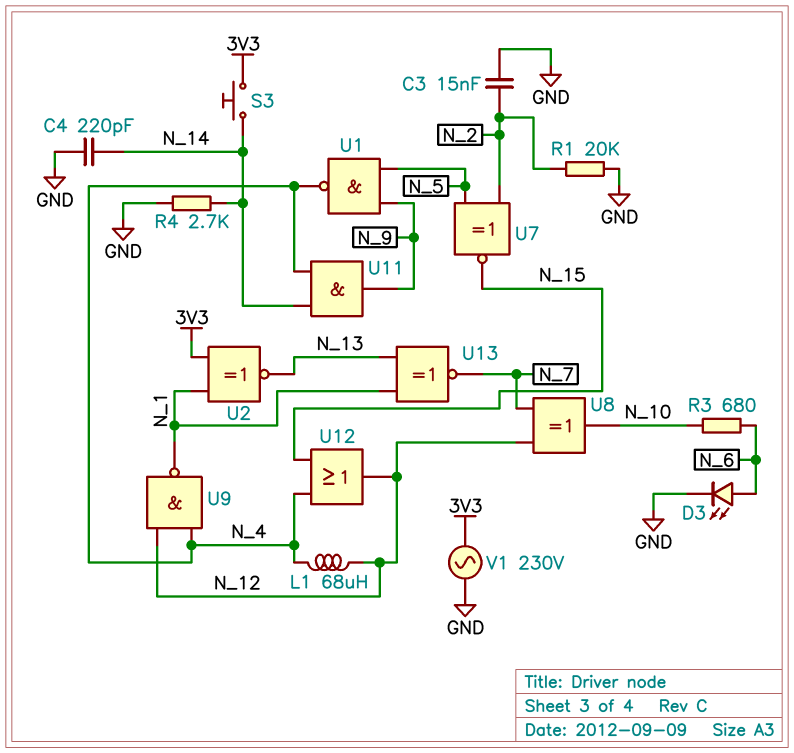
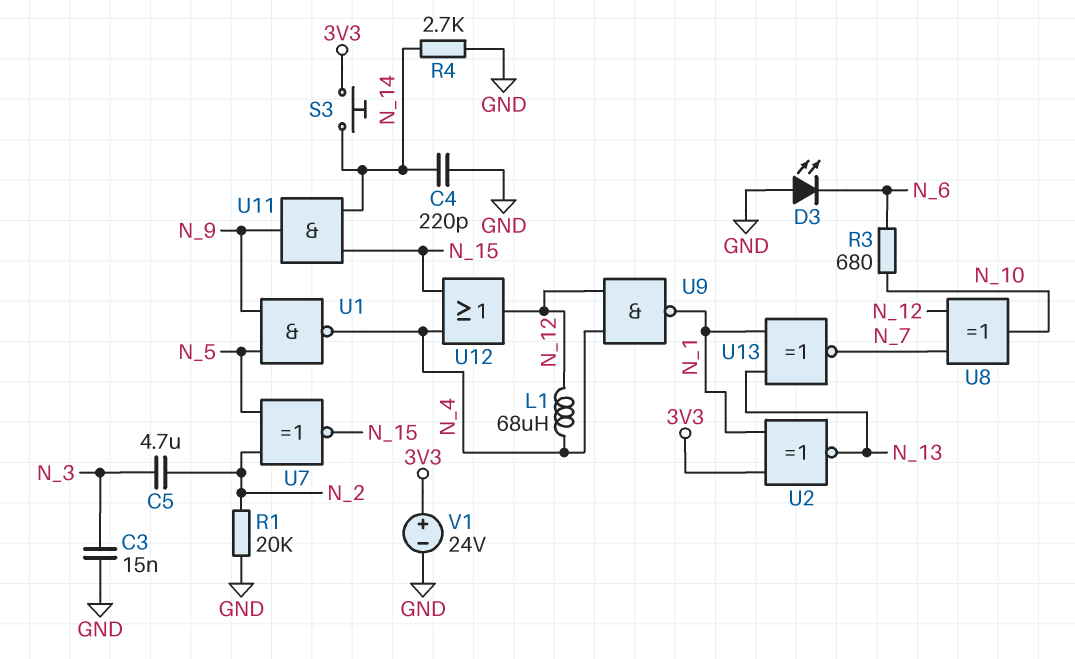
C3: 15nF (GND, N_2) -> 15nF (GND, N_3)
C5: none -> 4.7uF (N_2, N_3)
D3: LED (A N_6, K GND) -> LED (A GND, K N_6)
U11: AND (in N_4, in N_14, out N_9) -> AND (in N_14, in N_15, out N_9)
V1: AC 230V (3V3, GND) -> 24V (plus 3V3, minus GND)

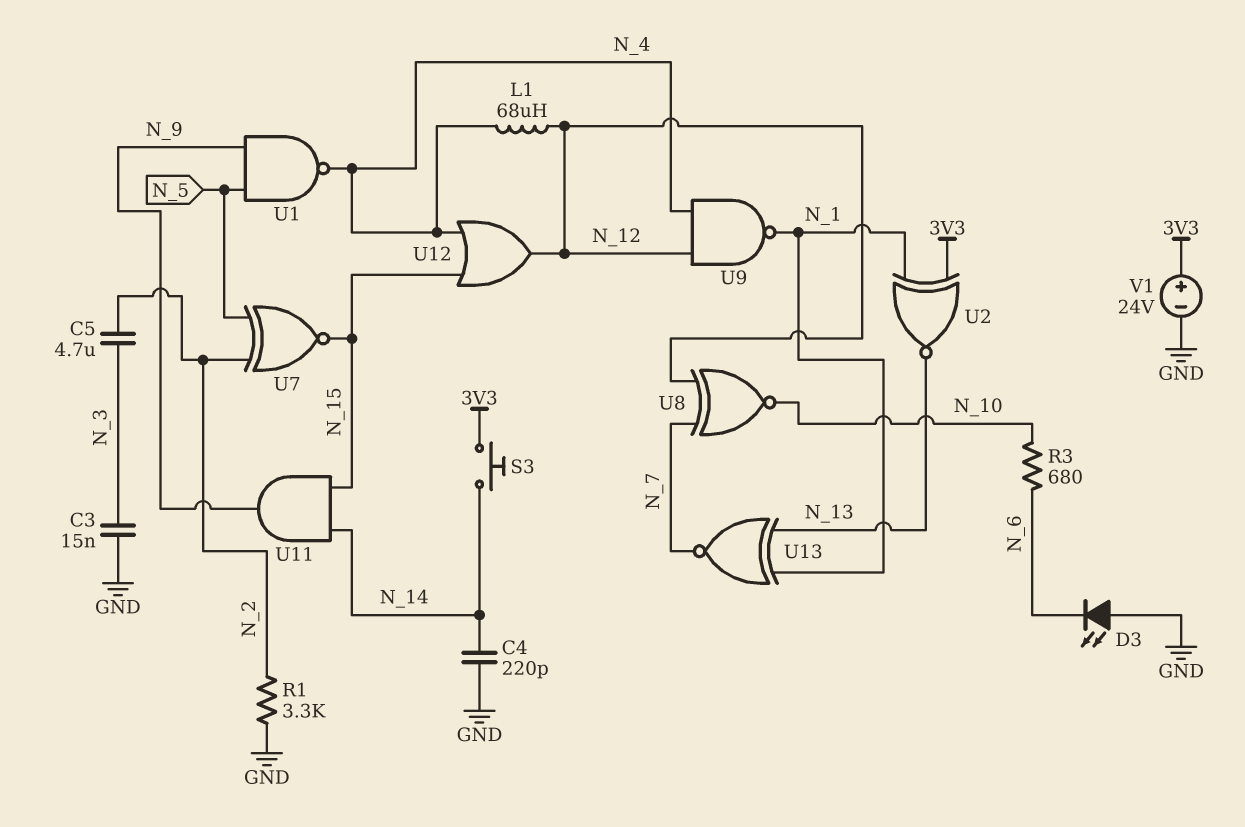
R1: 20k (GND, N_2) -> 3.3k (GND, N_2)
R4: 2.7k (GND, N_14) -> none
U8: XOR (in N_7, in N_12, out N_10) -> XNOR (in N_7, in N_12, out N_10)

